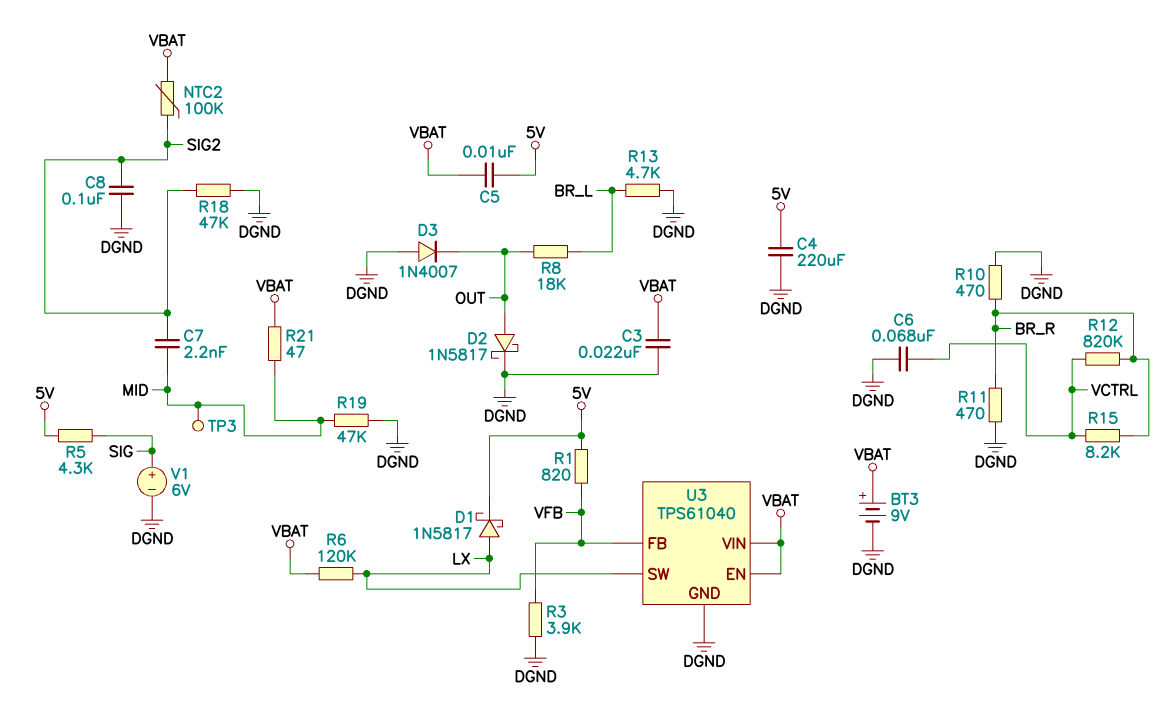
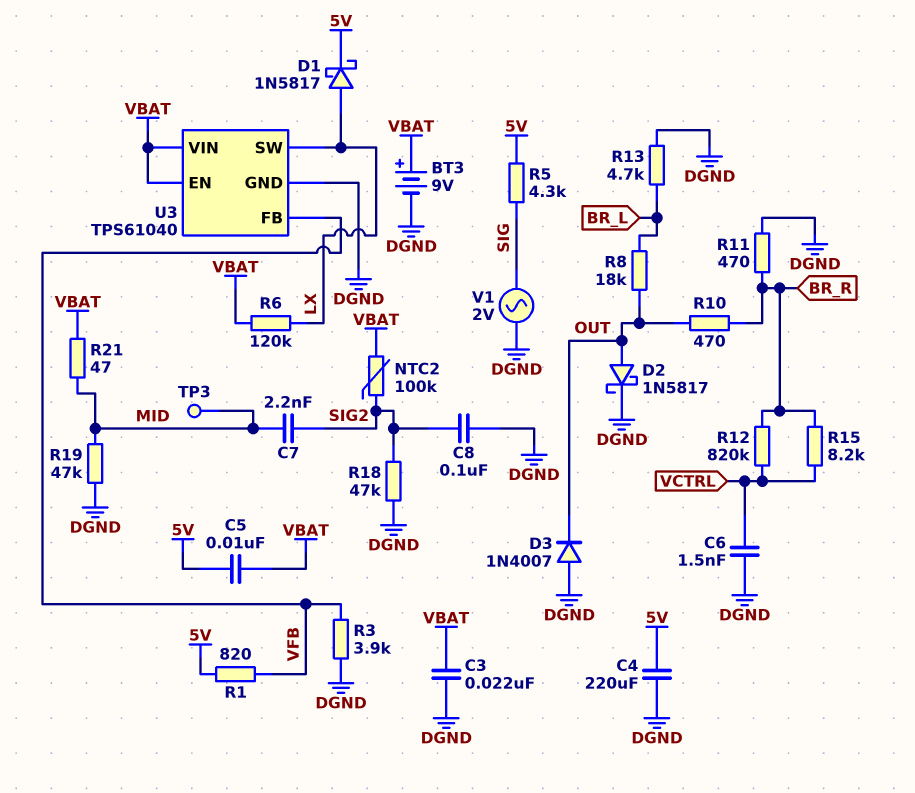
C6: 68nF (DGND, VCTRL) -> 1.5nF (DGND, VCTRL)
R10: 470 (BR_R, DGND) -> 470 (BR_R, OUT)
V1: 6V (plus SIG, minus DGND) -> AC 2V (DGND, SIG)

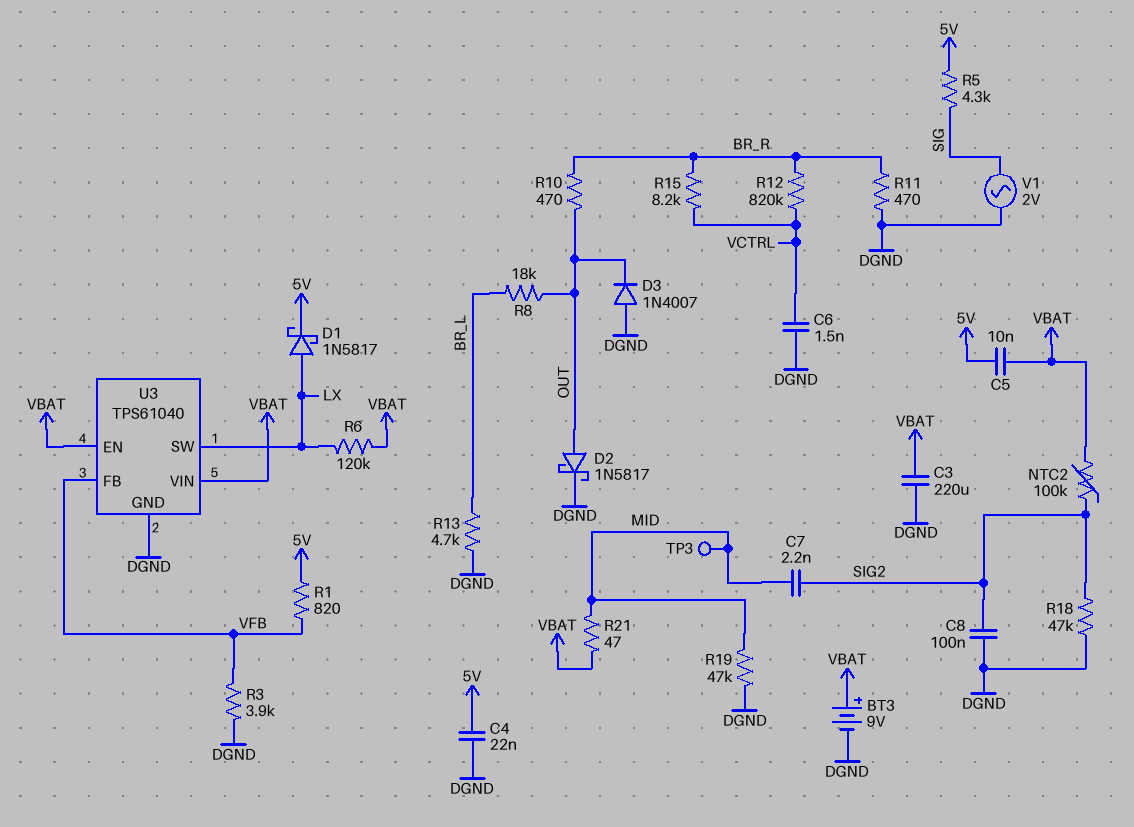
C3: 22nF (DGND, VBAT) -> 220uF (DGND, VBAT)
C4: 220uF (5V, DGND) -> 22nF (5V, DGND)

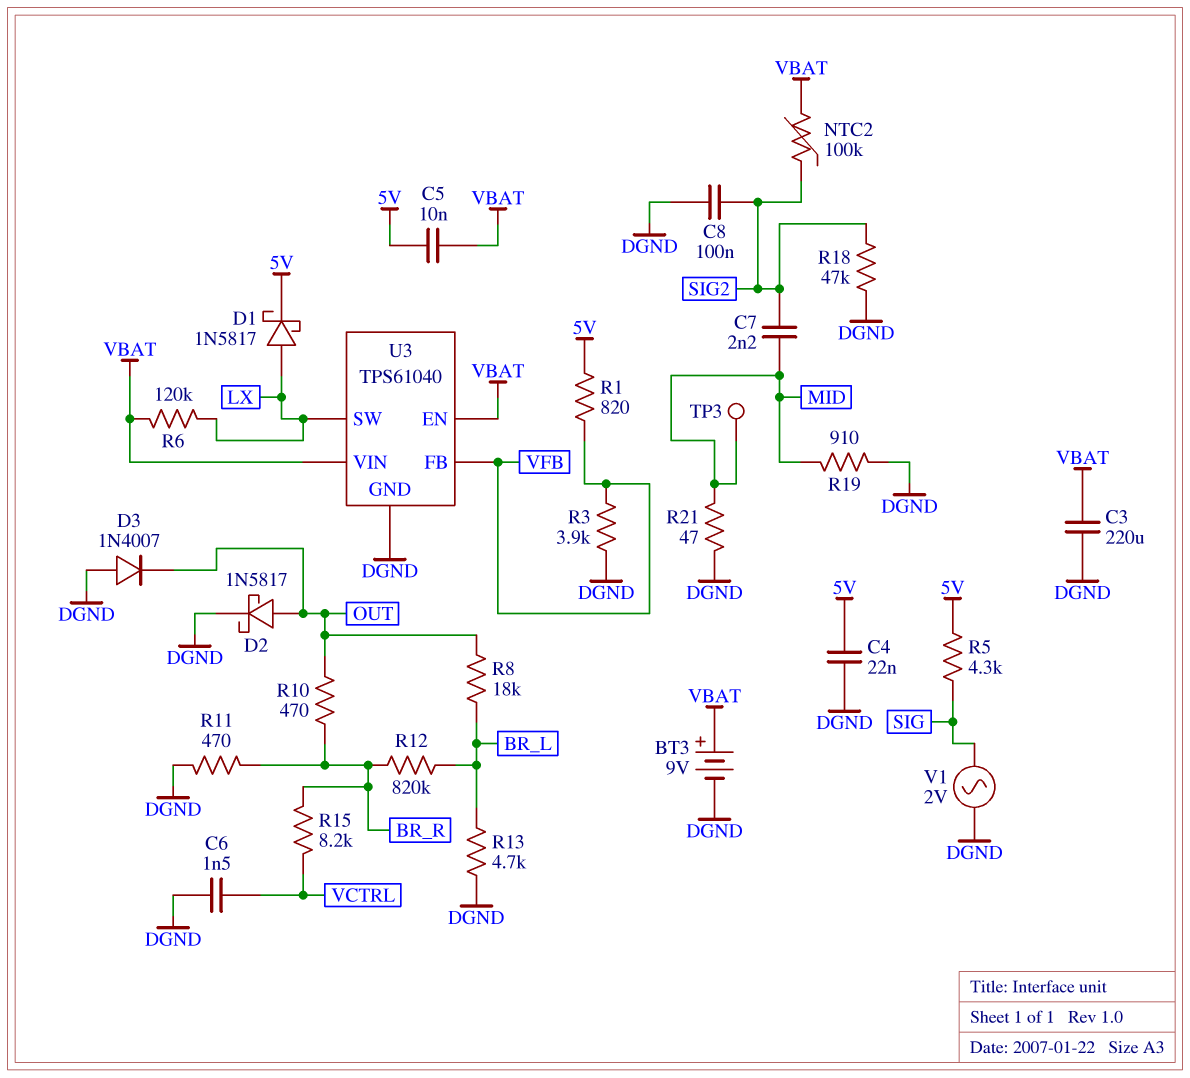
R12: 820k (BR_R, VCTRL) -> 820k (BR_L, BR_R)
R19: 47k (DGND, MID) -> 910 (DGND, MID)
R21: 47 (MID, VBAT) -> 47 (DGND, MID)

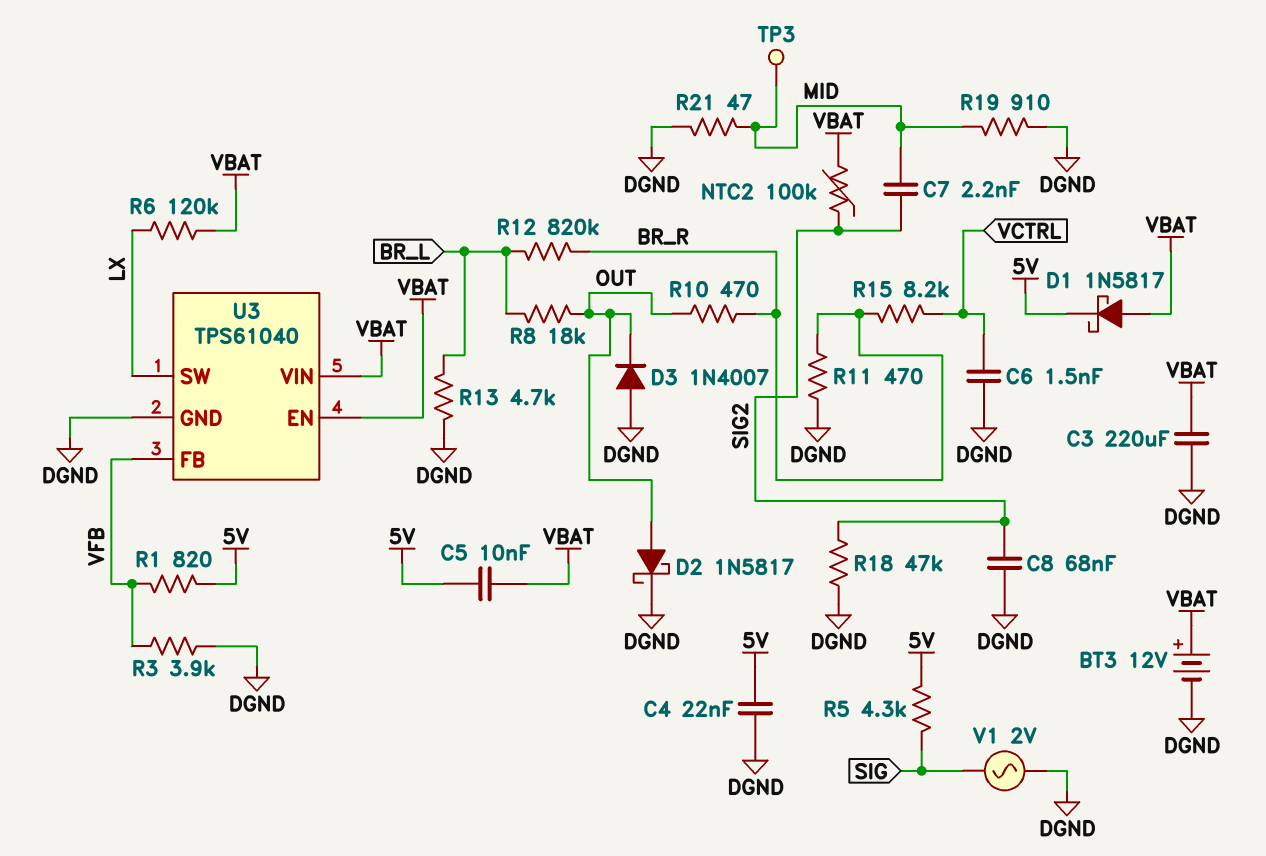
BT3: 9V (plus VBAT, minus DGND) -> 12V (plus VBAT, minus DGND)
C8: 100nF (DGND, SIG2) -> 68nF (DGND, SIG2)
D1: schottky 1N5817 (A LX, K 5V) -> schottky 1N5817 (A VBAT, K 5V)

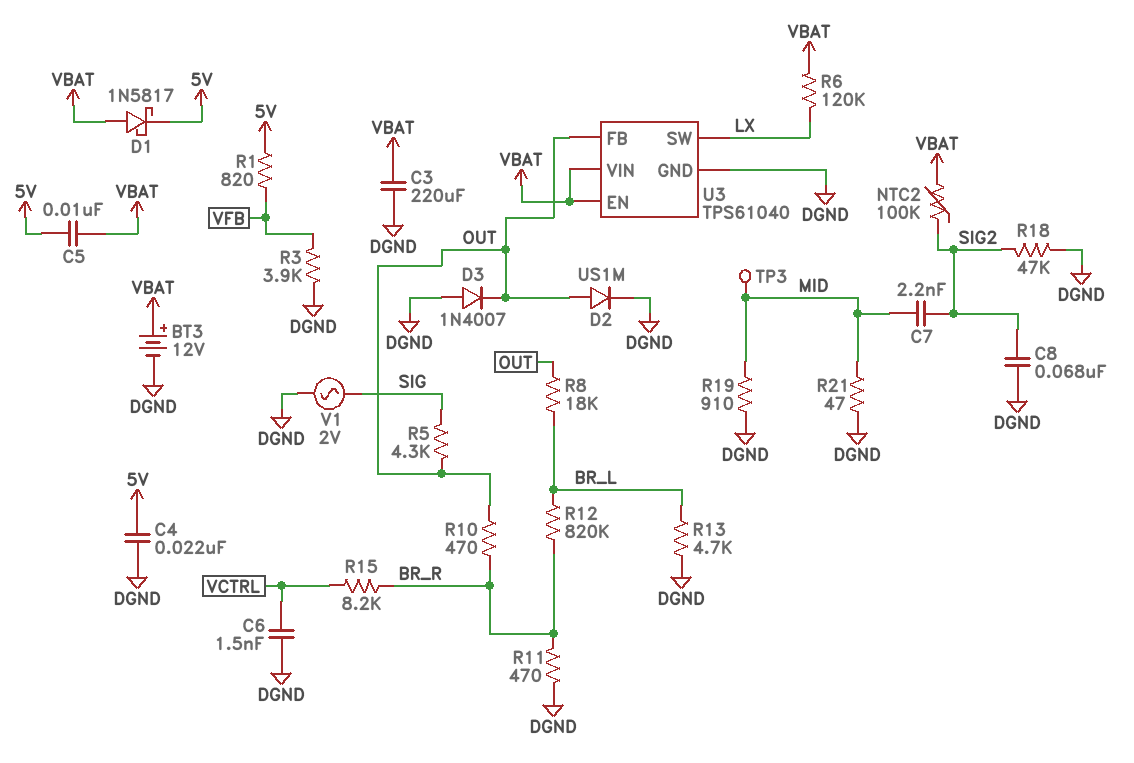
D2: schottky 1N5817 (A OUT, K DGND) -> diode US1M (A OUT, K DGND)
R5: 4.3k (5V, SIG) -> 4.3k (OUT, SIG)
U3 pin FB: VFB -> OUT

